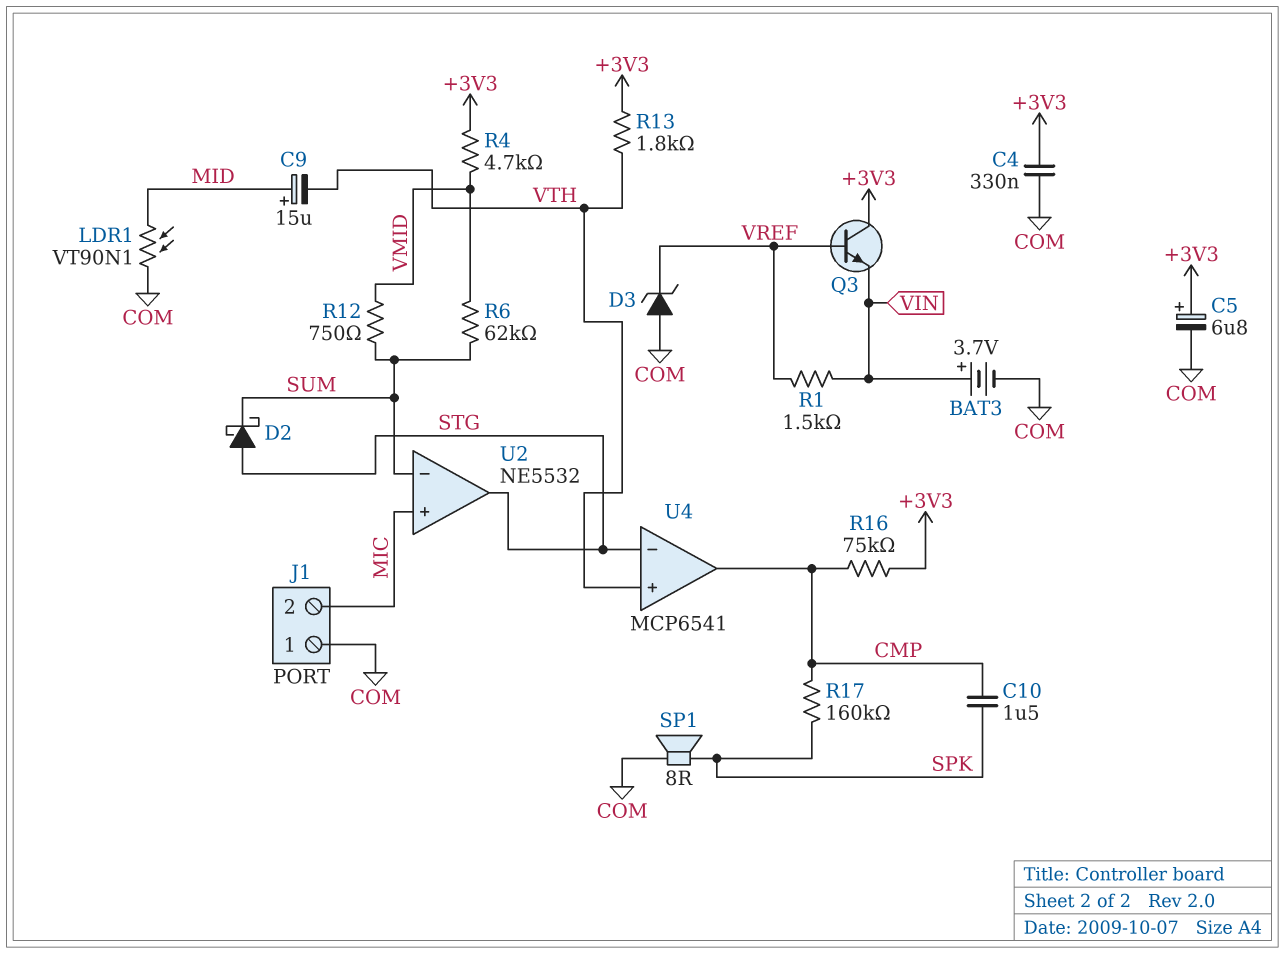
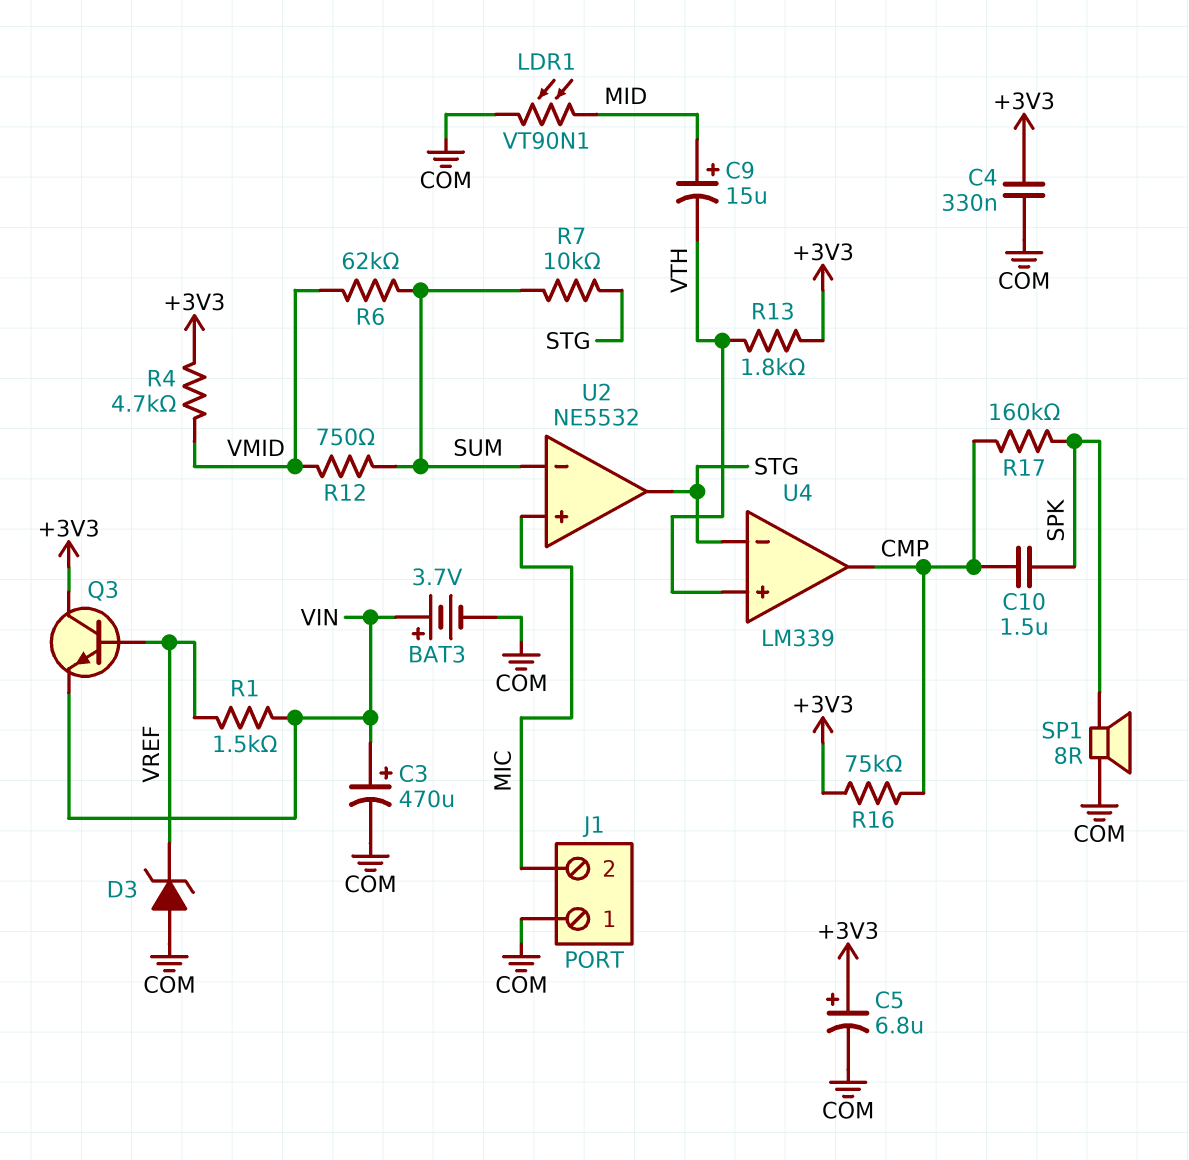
C3: none -> 470uF (plus VIN, minus COM)
D2: schottky (A STG, K SUM) -> none
R7: none -> 10k (STG, SUM)
U4: MCP6541 -> LM339

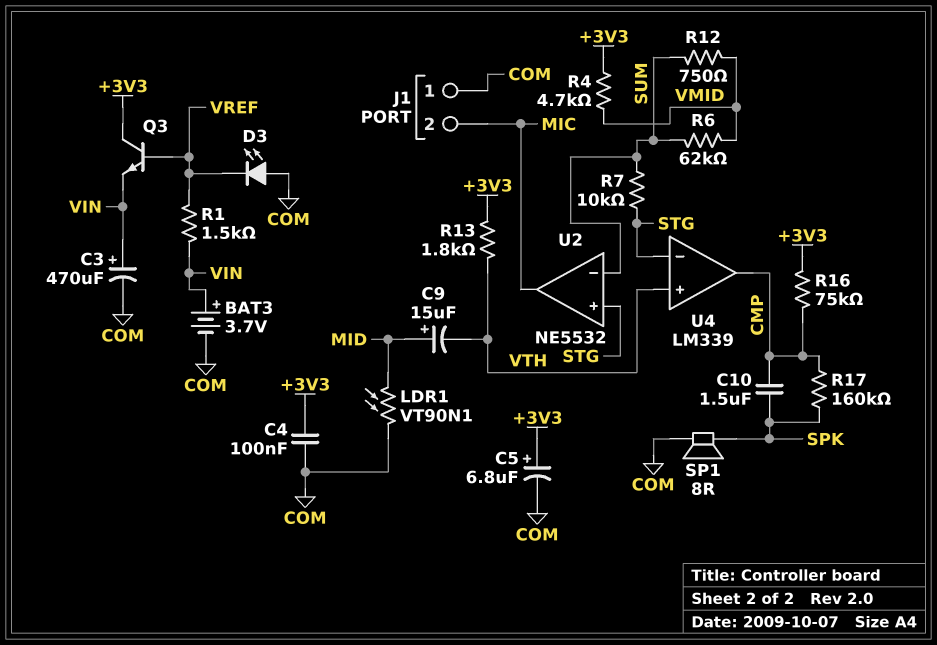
C4: 330nF (+3V3, COM) -> 100nF (+3V3, COM)
D3: zener (A COM, K VREF) -> LED (A COM, K VREF)
U2 pin in+: MIC -> STG
U2 pin out: STG -> MIC

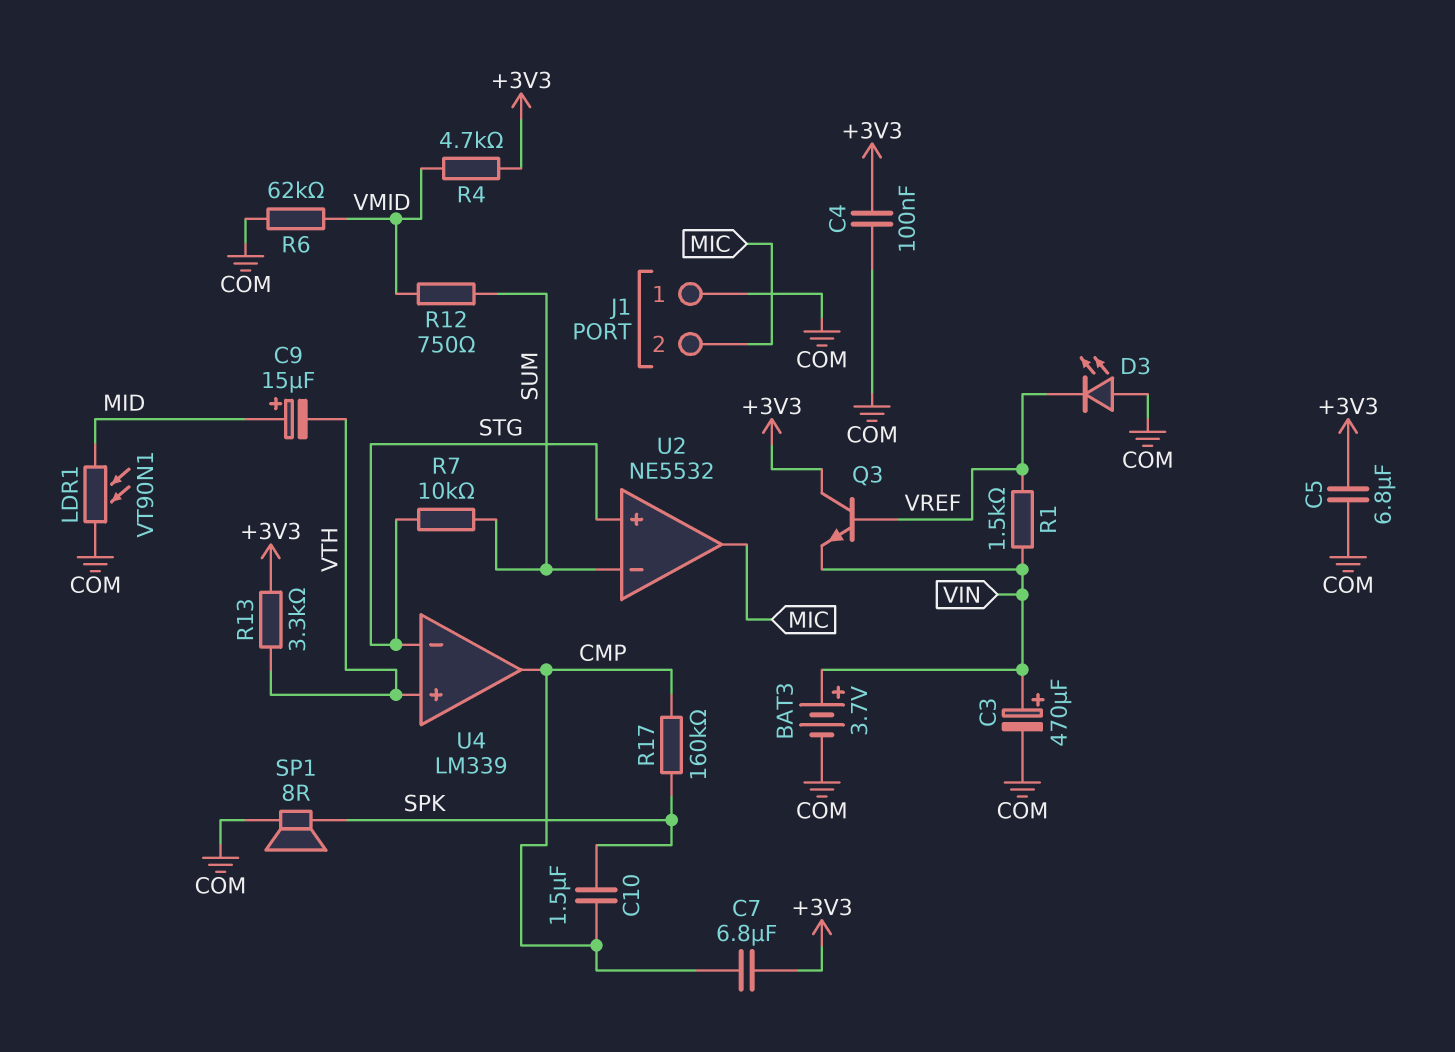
C5: 6.8uF (plus +3V3, minus COM) -> 6.8uF (+3V3, COM)
C7: none -> 6.8uF (+3V3, CMP)
R6: 62k (SUM, VMID) -> 62k (COM, VMID)
R13: 1.8k (+3V3, VTH) -> 3.3k (+3V3, VTH)
R16: 75k (+3V3, CMP) -> none

